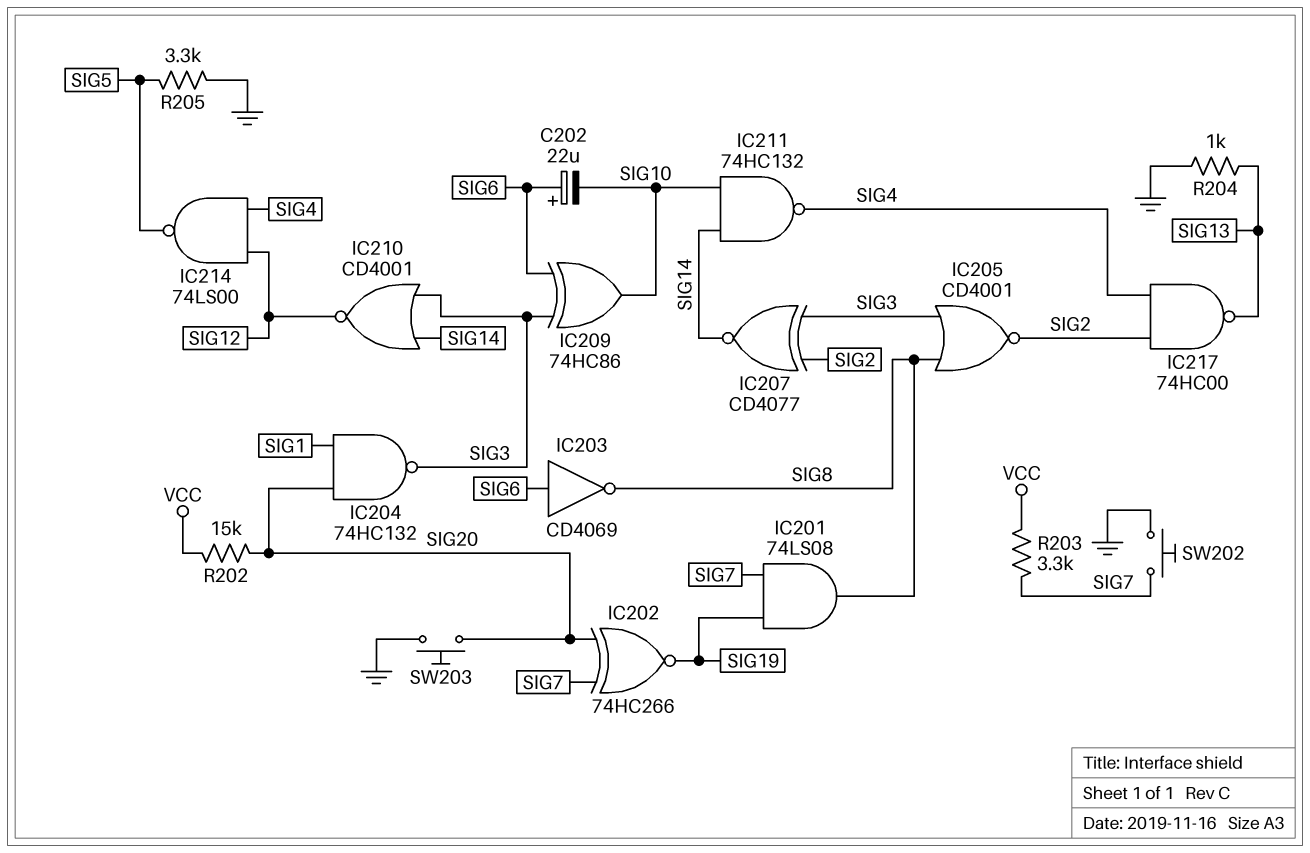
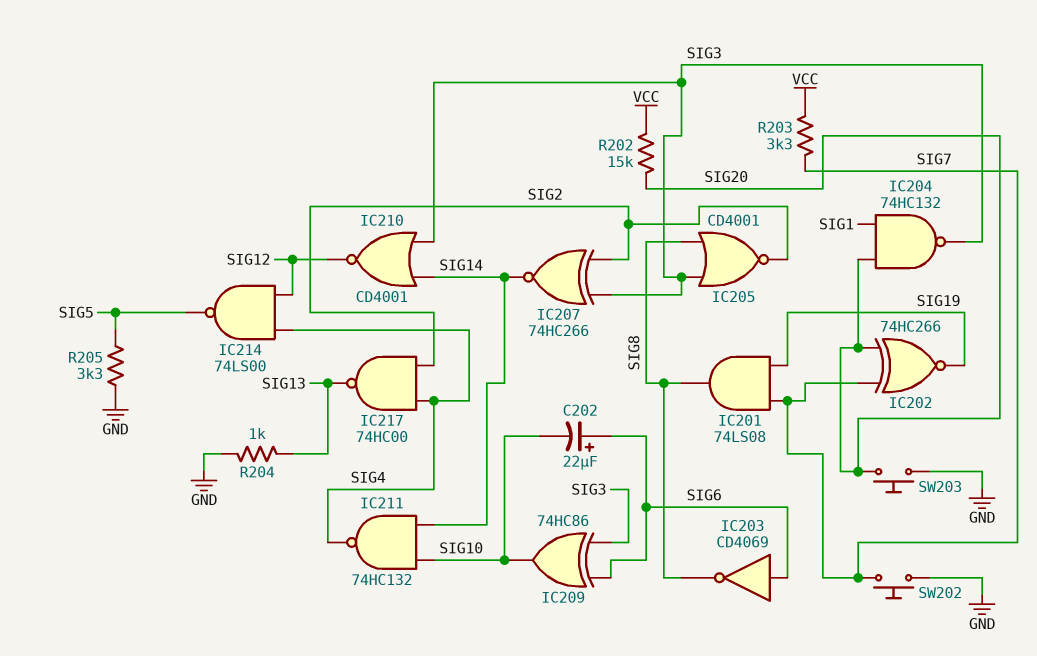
IC207: XNOR CD4077 (in SIG2, in SIG3, out SIG14) -> XNOR 74HC266 (in SIG2, in SIG3, out SIG14)

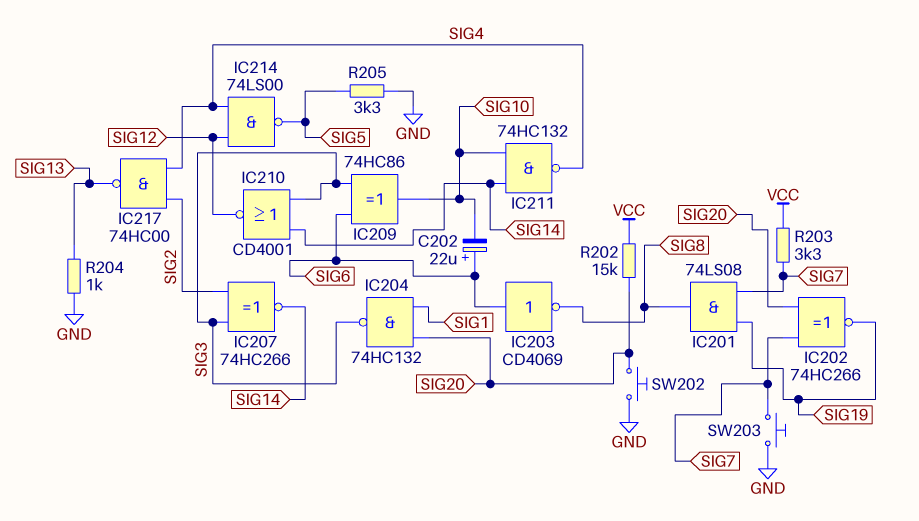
IC205: NOR CD4001 (in SIG3, in SIG8, out SIG2) -> none
SW202: button (GND, SIG7) -> button (GND, SIG20)
SW203: button (GND, SIG20) -> button (GND, SIG7)

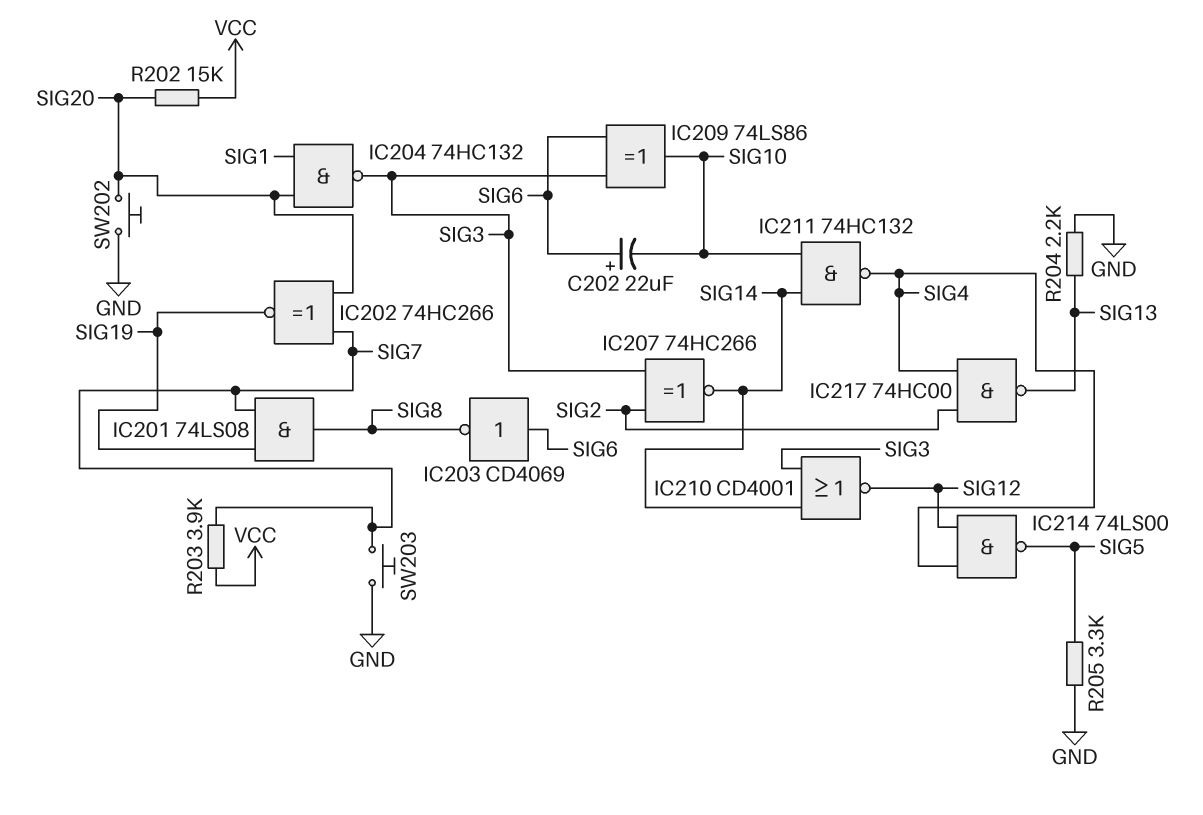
IC209: XOR 74HC86 (in SIG3, in SIG6, out SIG10) -> XOR 74LS86 (in SIG3, in SIG6, out SIG10)
R203: 3.3k (SIG7, VCC) -> 3.9k (SIG7, VCC)
R204: 1k (GND, SIG13) -> 2.2k (GND, SIG13)

